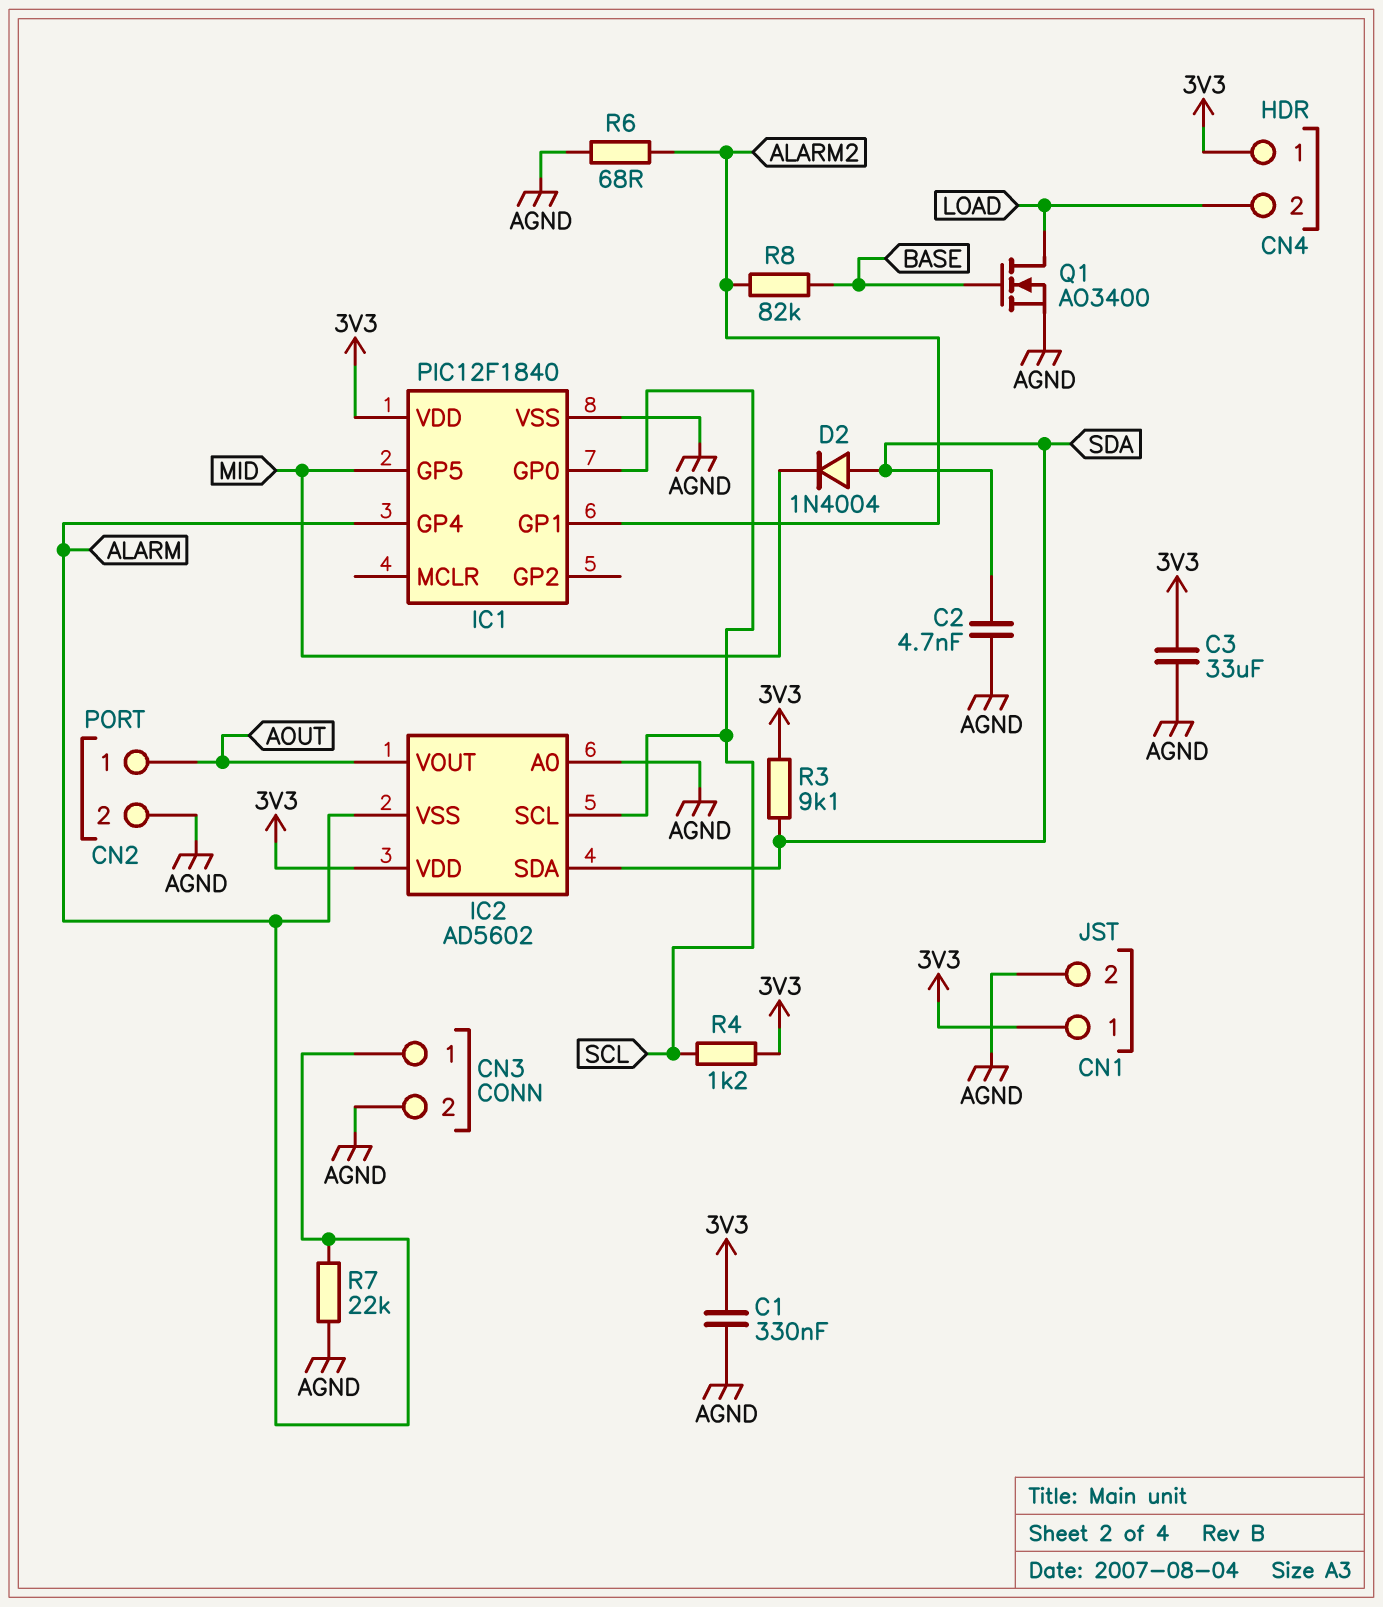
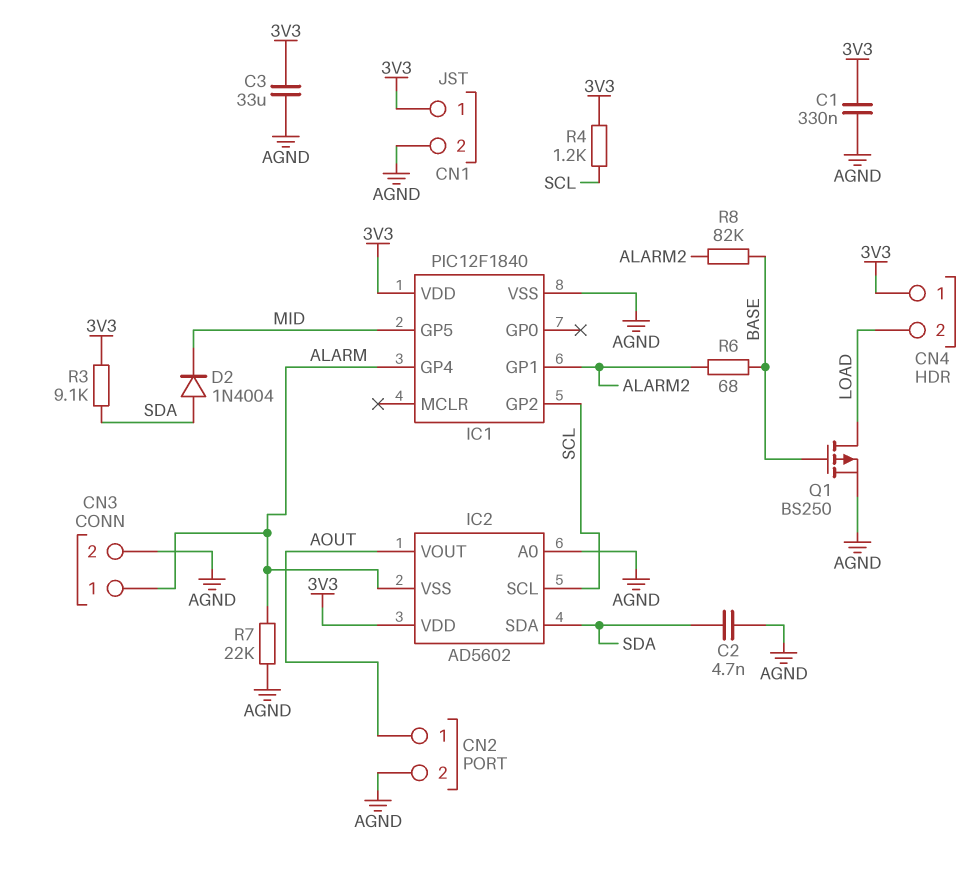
IC1 pin GP0: SCL -> none
IC1 pin GP2: none -> SCL
Q1: NMOS AO3400 (G BASE, D LOAD, S AGND) -> PMOS BS250 (G BASE, D LOAD, S AGND)
R6: 68 (AGND, ALARM2) -> 68 (ALARM2, BASE)

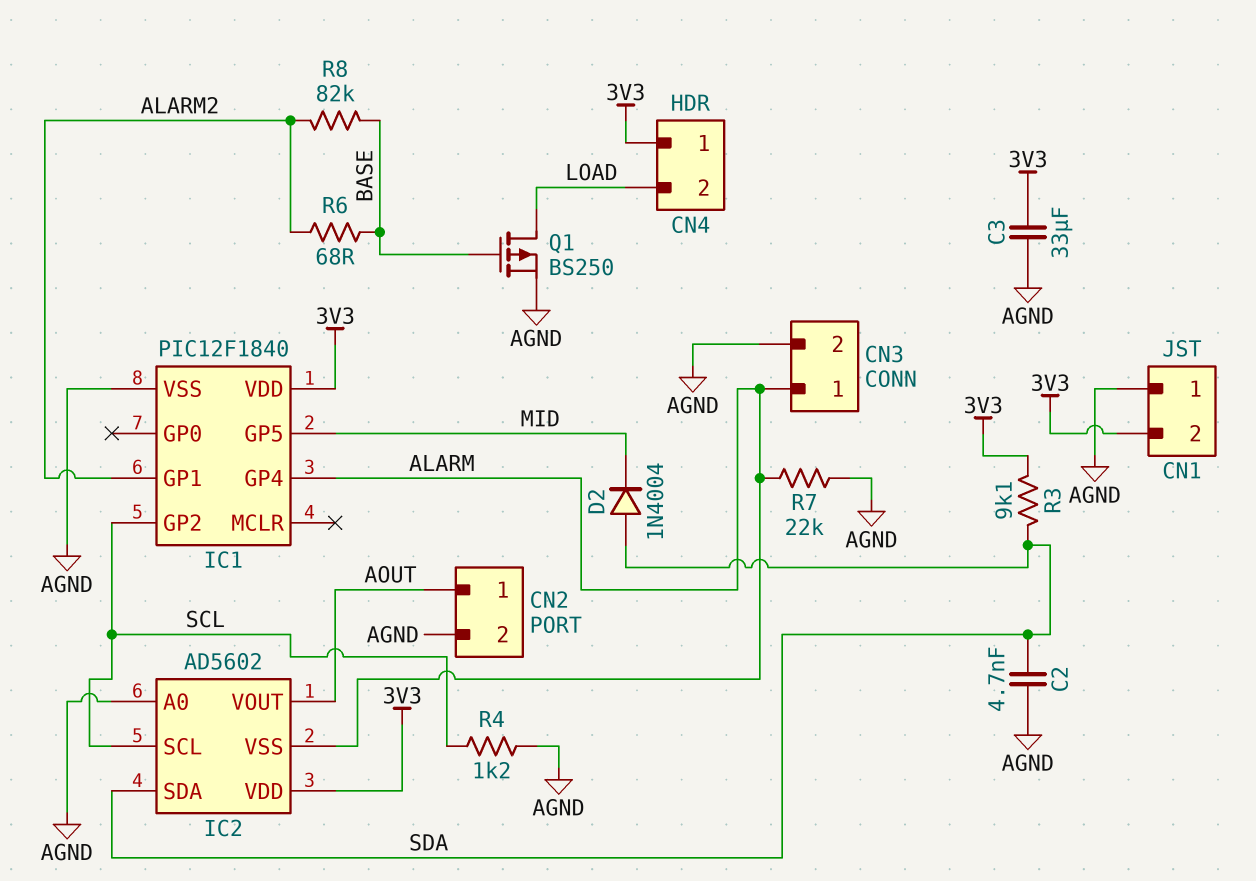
C1: 330nF (3V3, AGND) -> none
CN1 pin 1: 3V3 -> AGND
CN1 pin 2: AGND -> 3V3
R4: 1.2k (3V3, SCL) -> 1.2k (AGND, SCL)

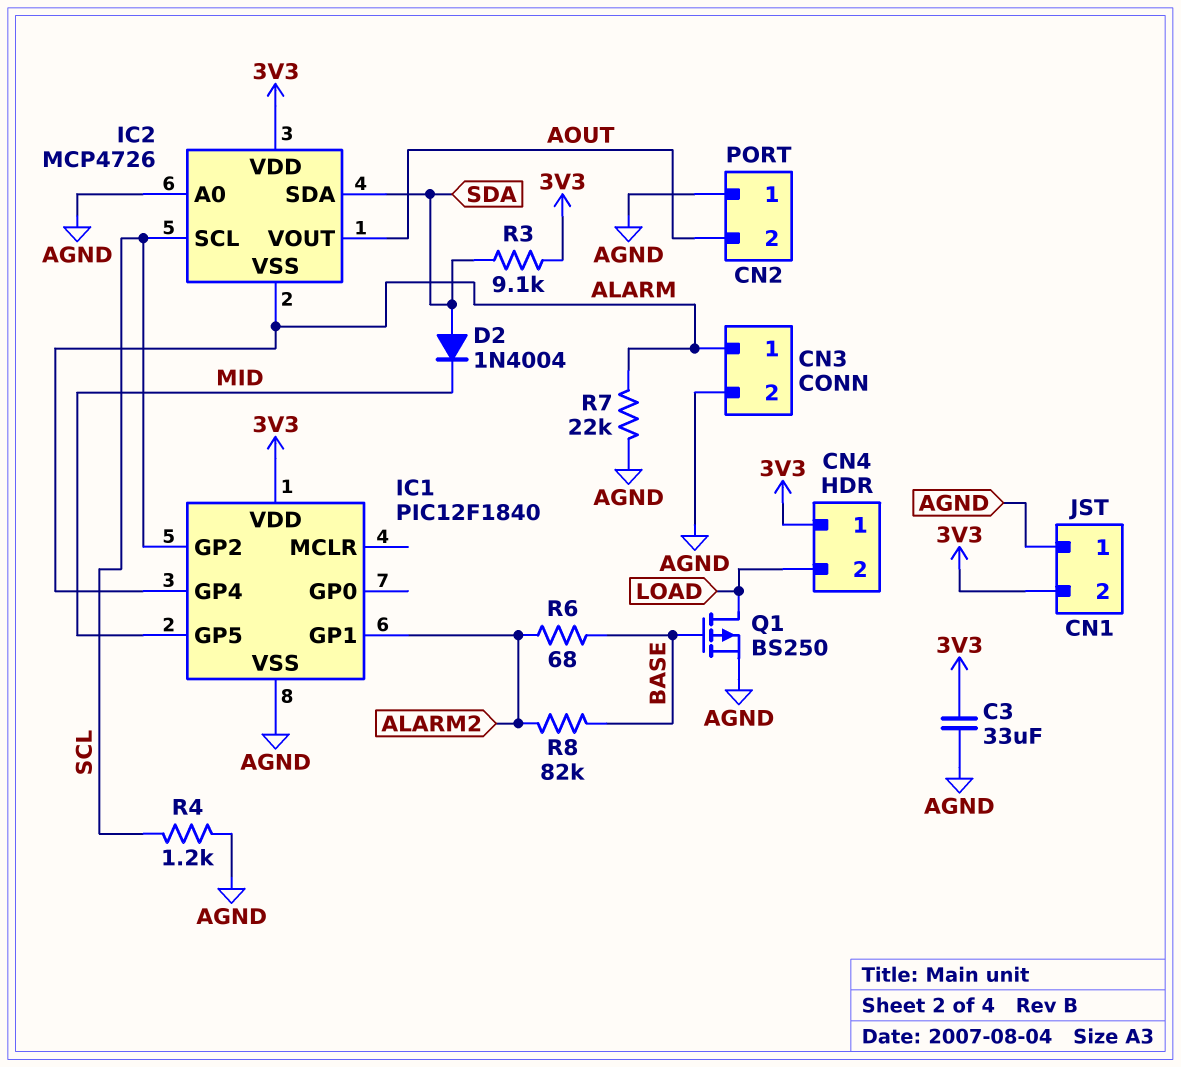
C2: 4.7nF (AGND, SDA) -> none
CN2 pin 1: AOUT -> AGND
CN2 pin 2: AGND -> AOUT
IC2: AD5602 -> MCP4726

